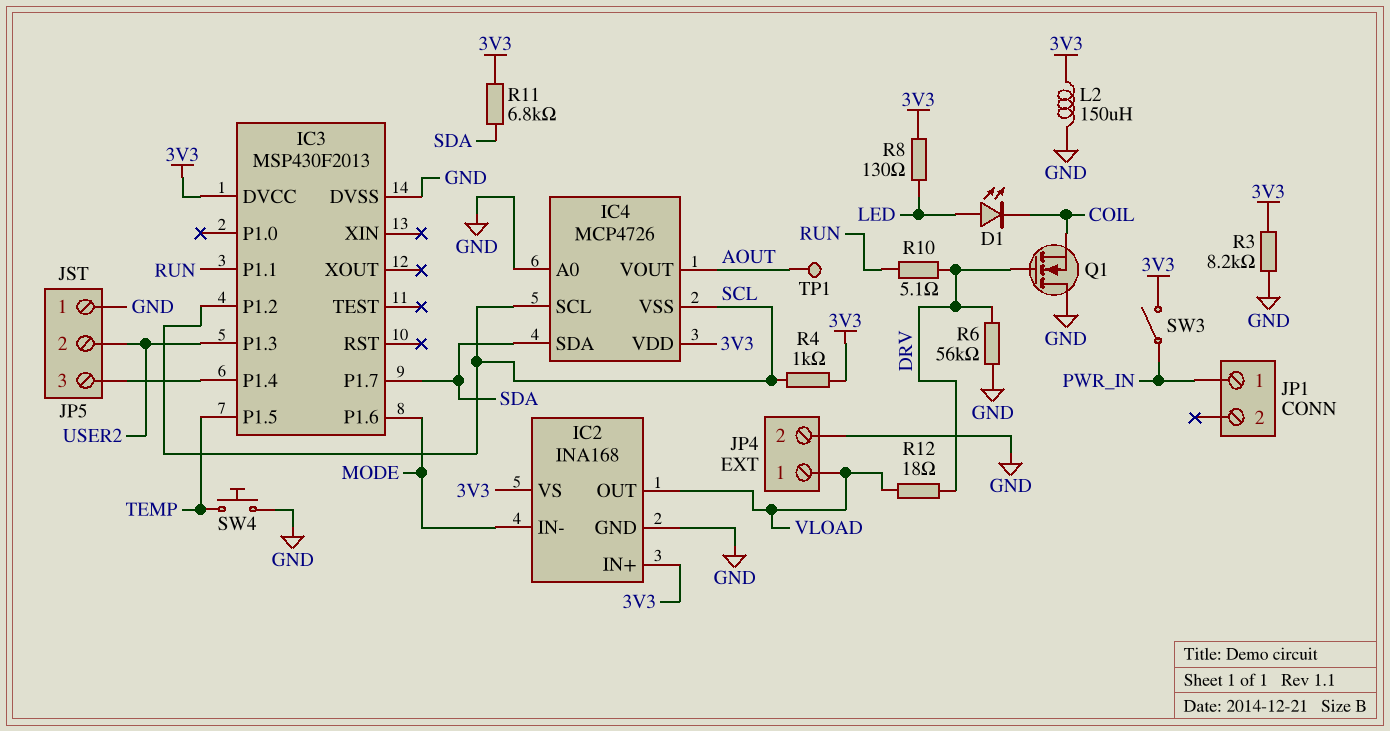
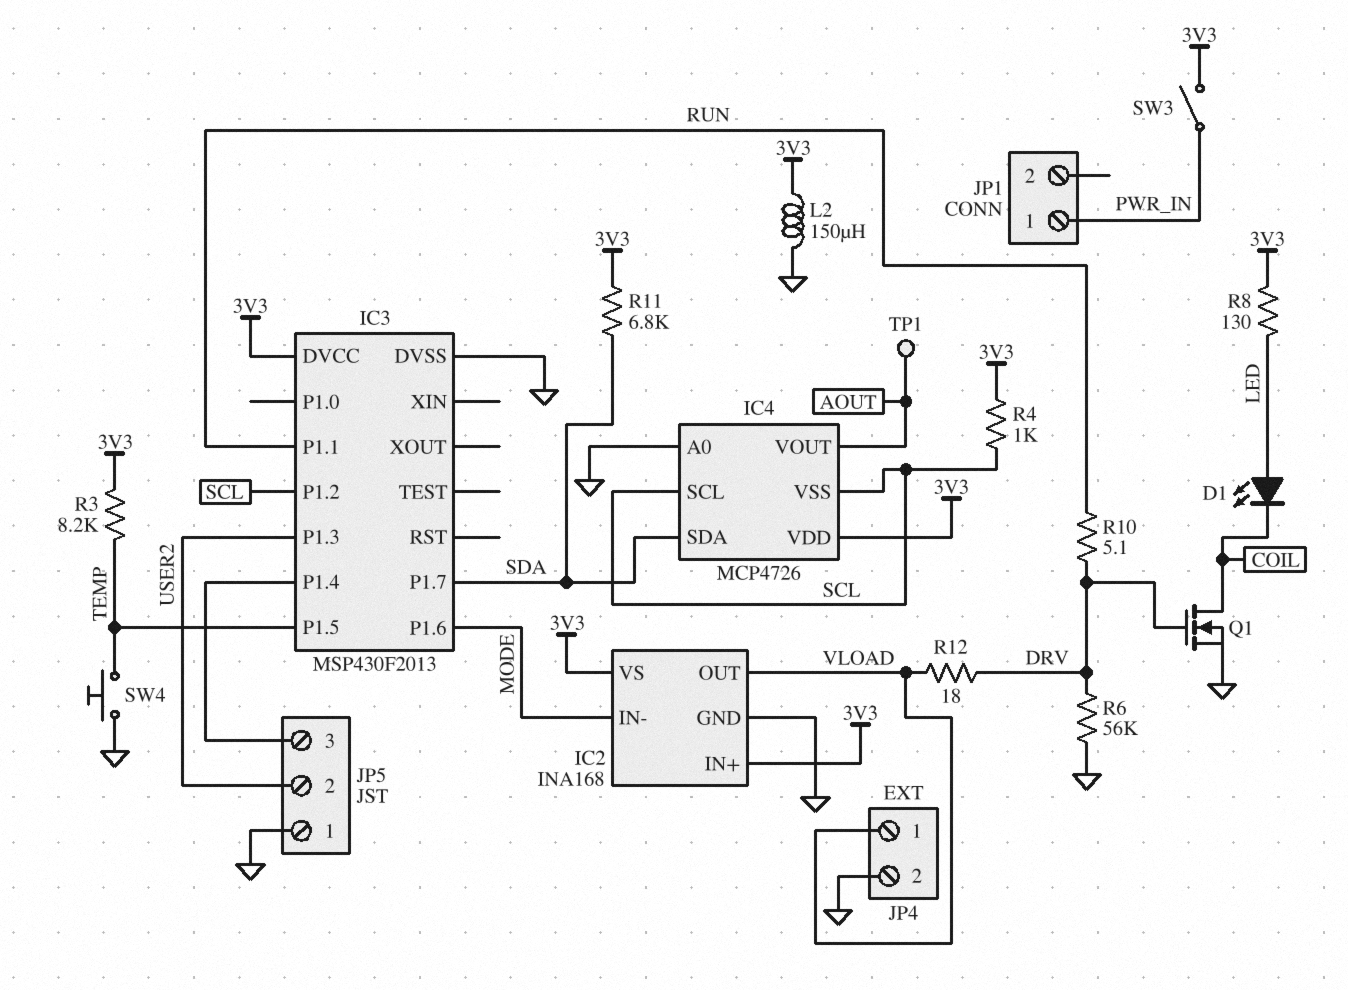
Q1: NMOS (G DRV, D GND, S COIL) -> NMOS (G DRV, D COIL, S GND)
R3: 8.2k (3V3, GND) -> 8.2k (3V3, TEMP)

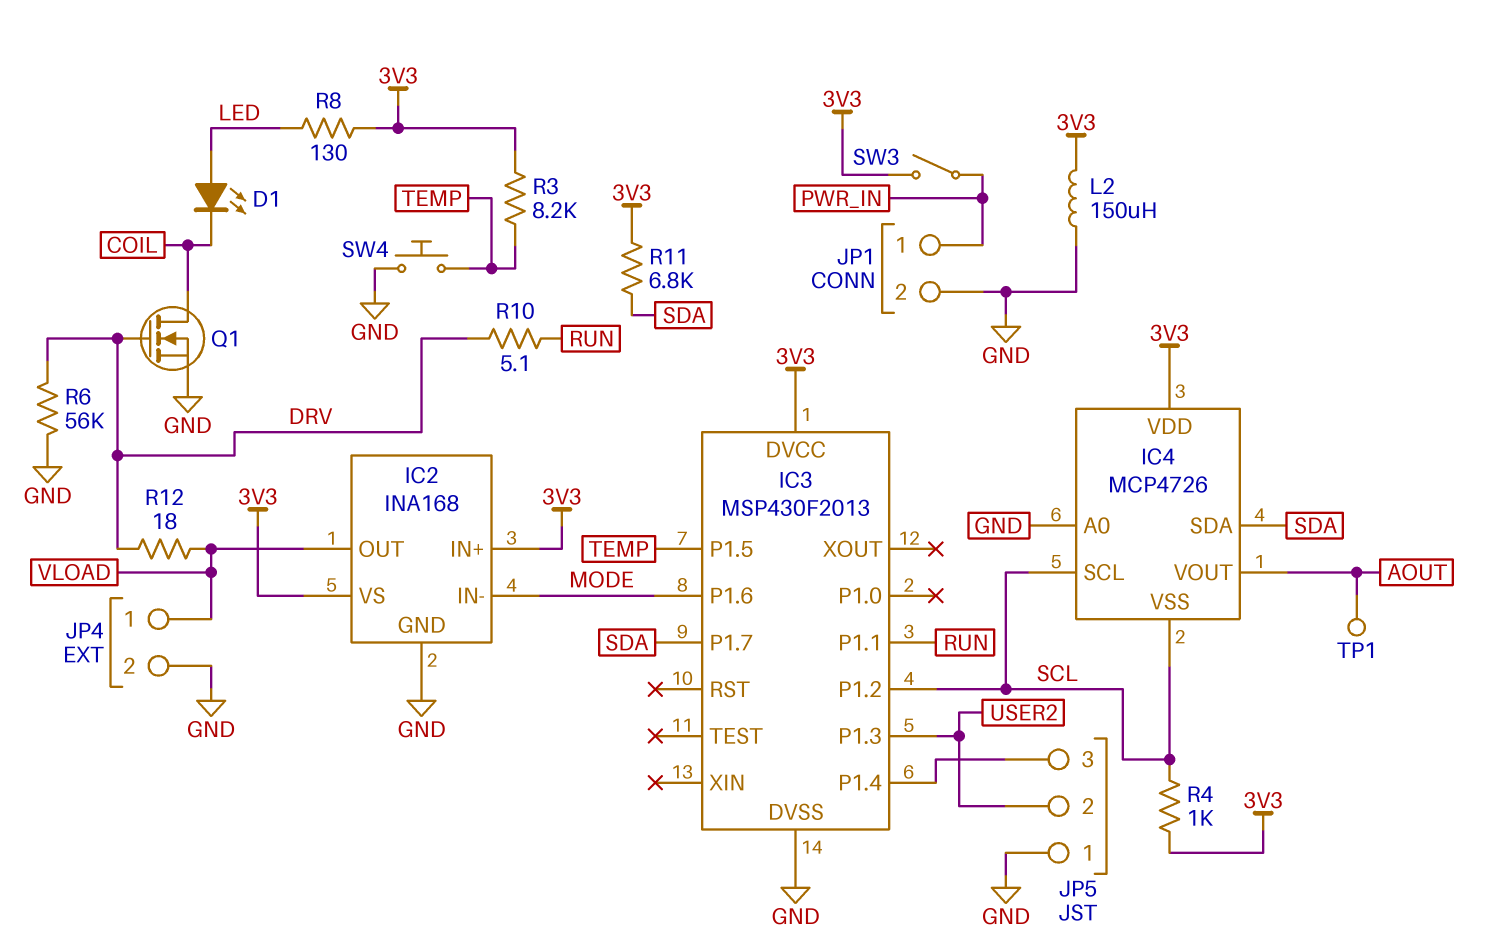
JP1 pin 2: none -> GND

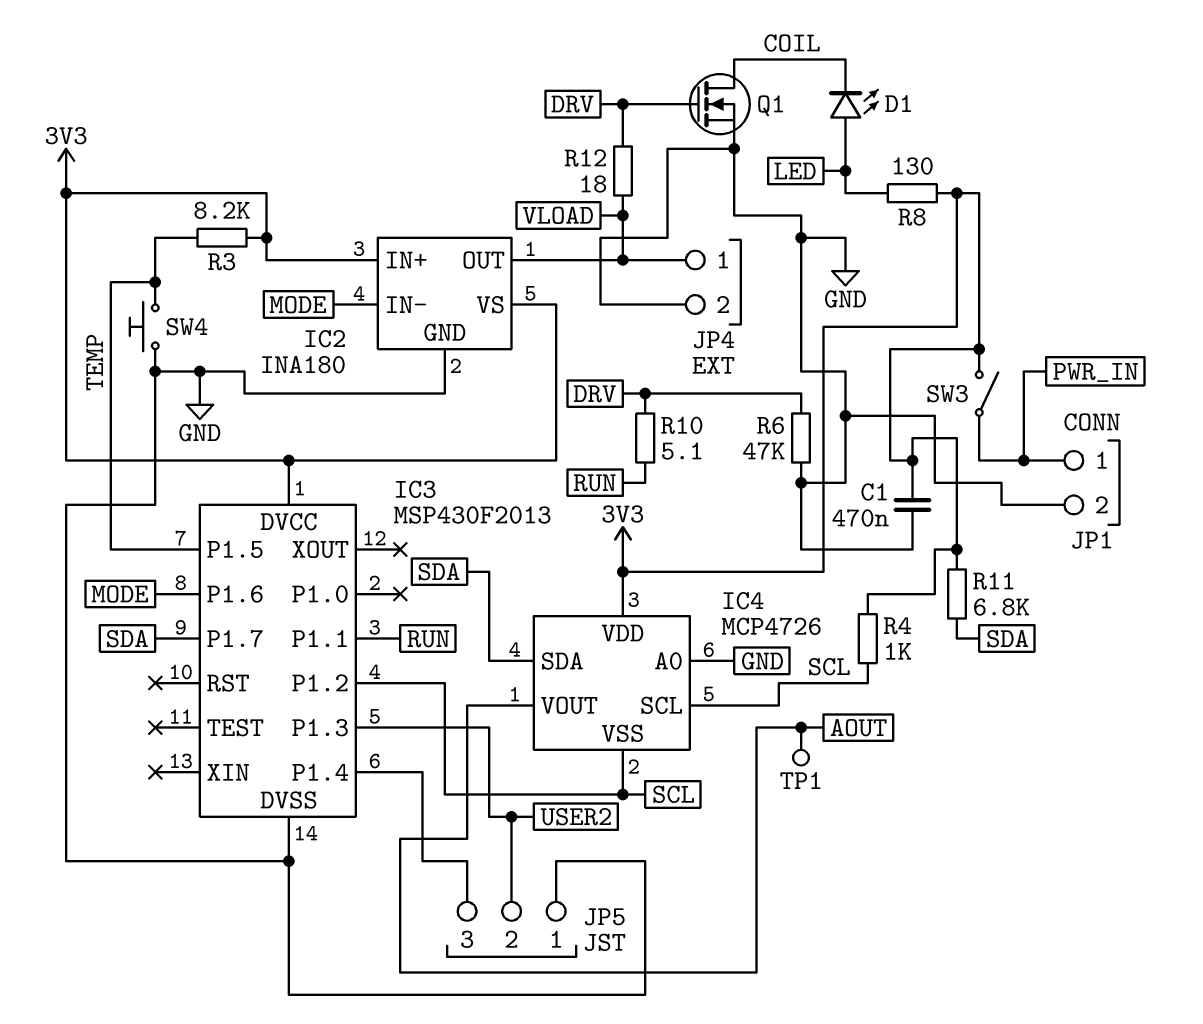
C1: none -> 470nF (3V3, GND)
IC2: INA168 -> INA180
L2: 150uH (3V3, GND) -> none
R6: 56k (DRV, GND) -> 47k (DRV, GND)

